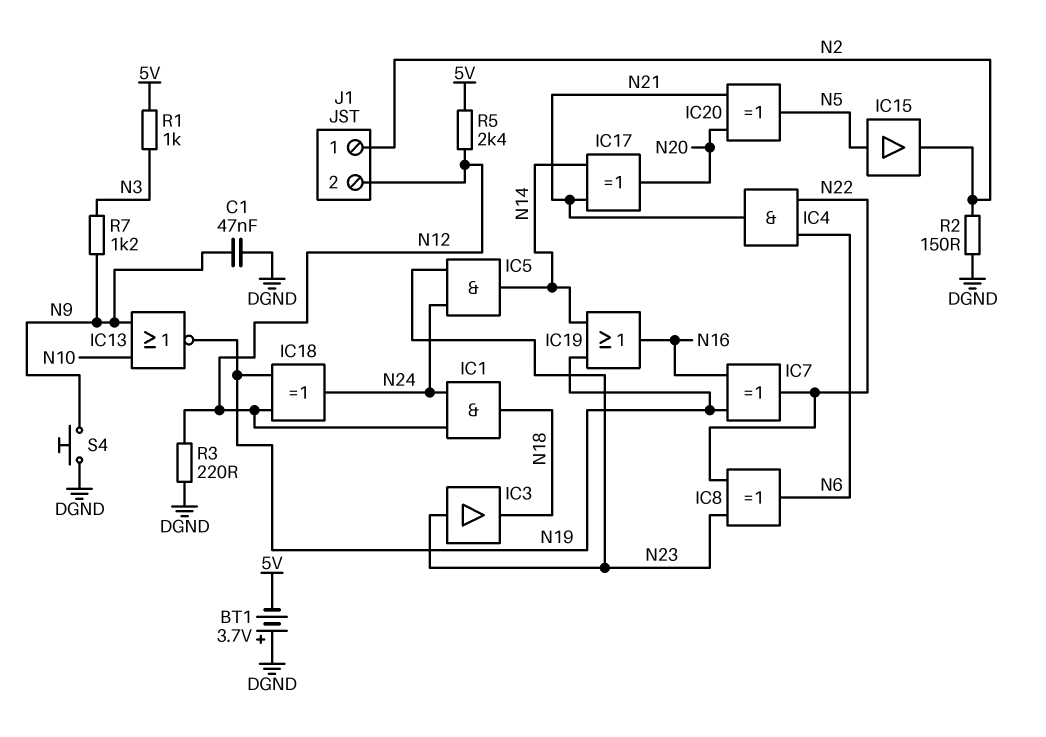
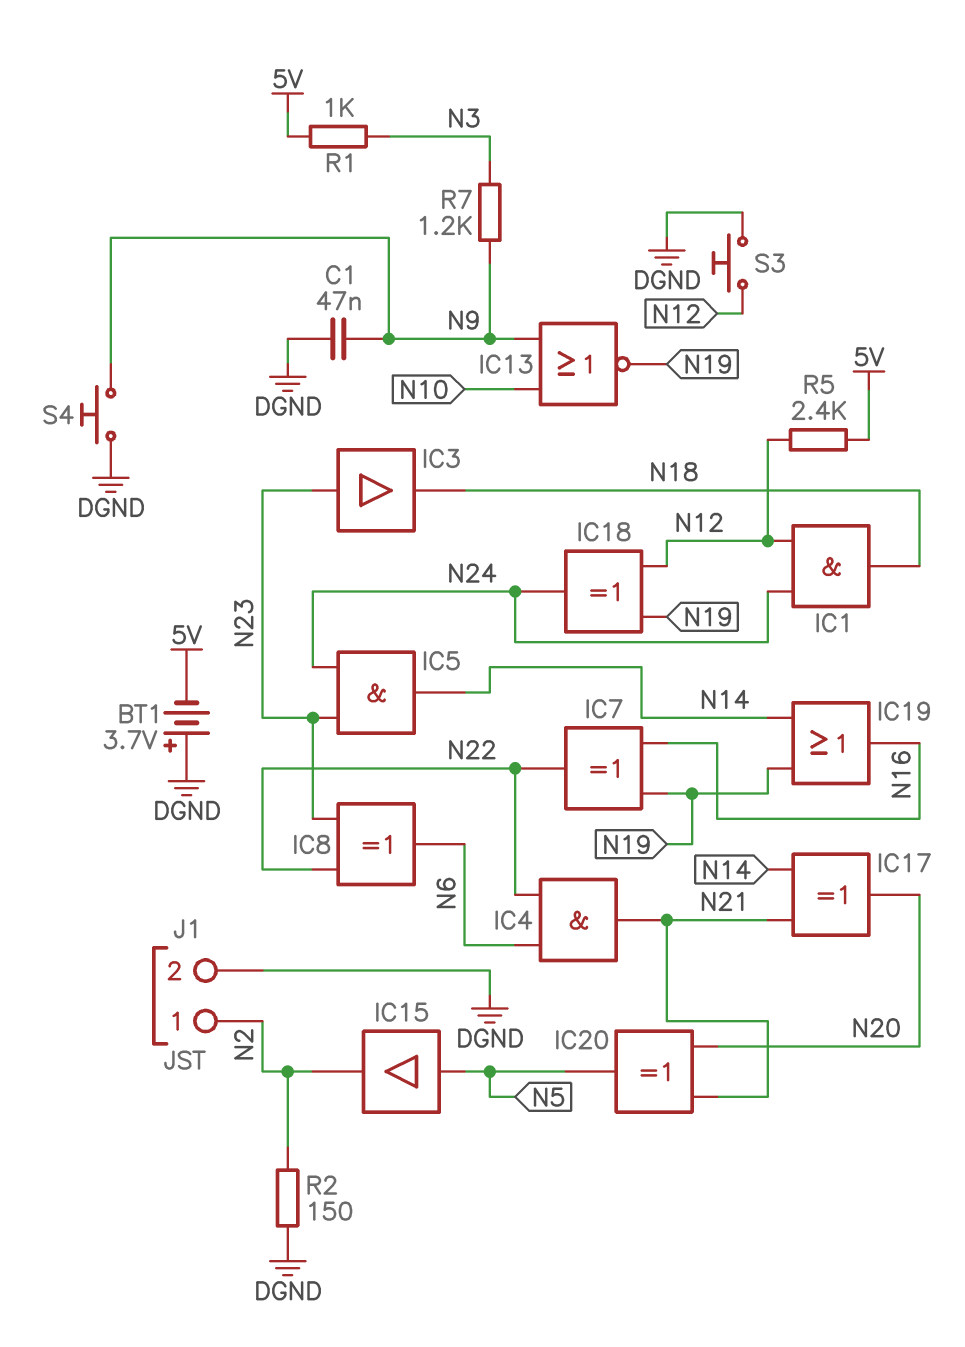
J1 pin 2: N12 -> DGND
R3: 220 (DGND, N12) -> none
S3: none -> button (DGND, N12)

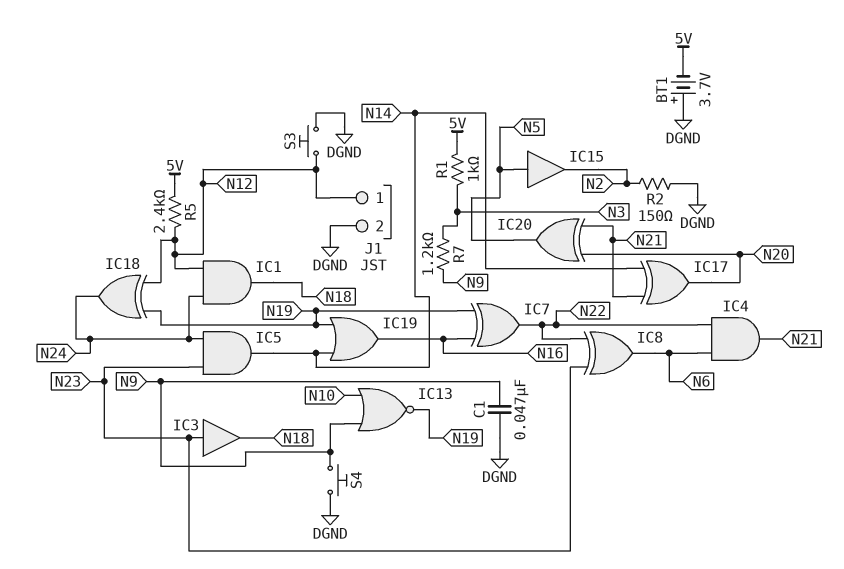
J1 pin 1: N2 -> N12

